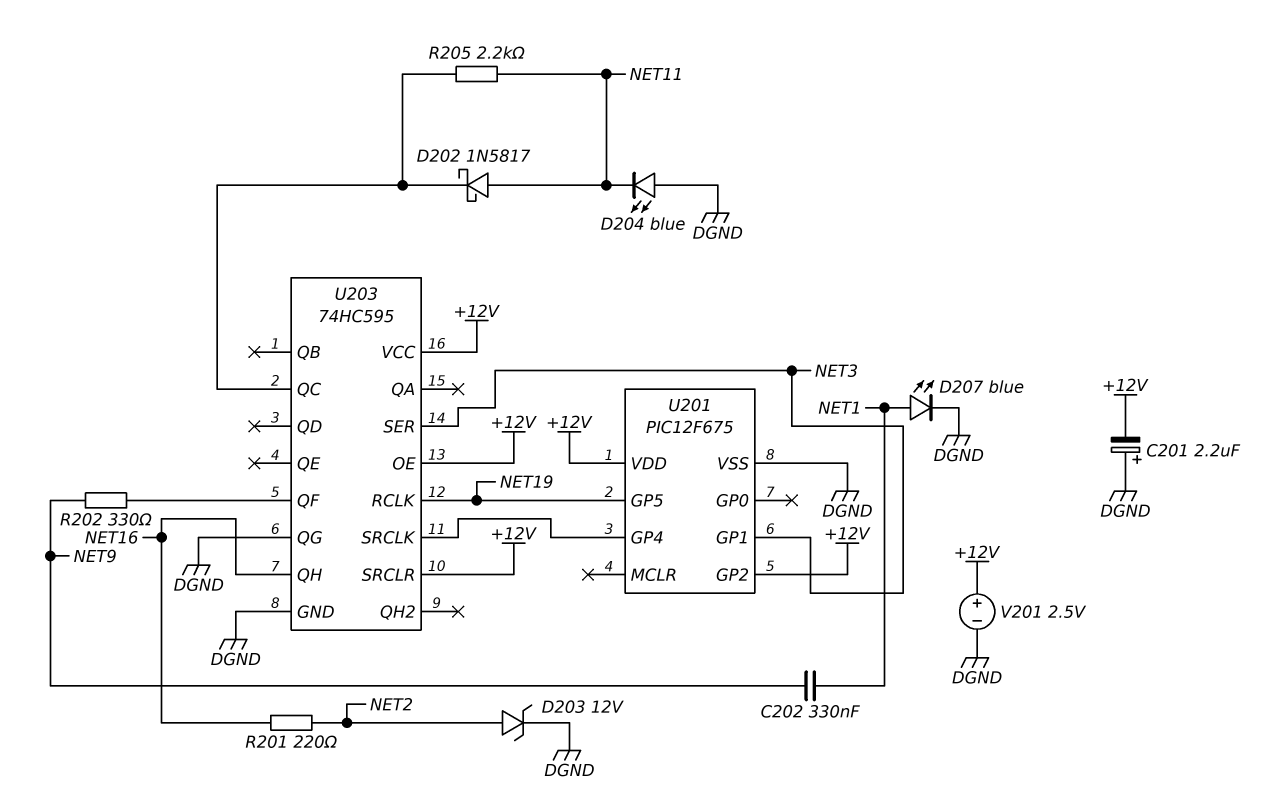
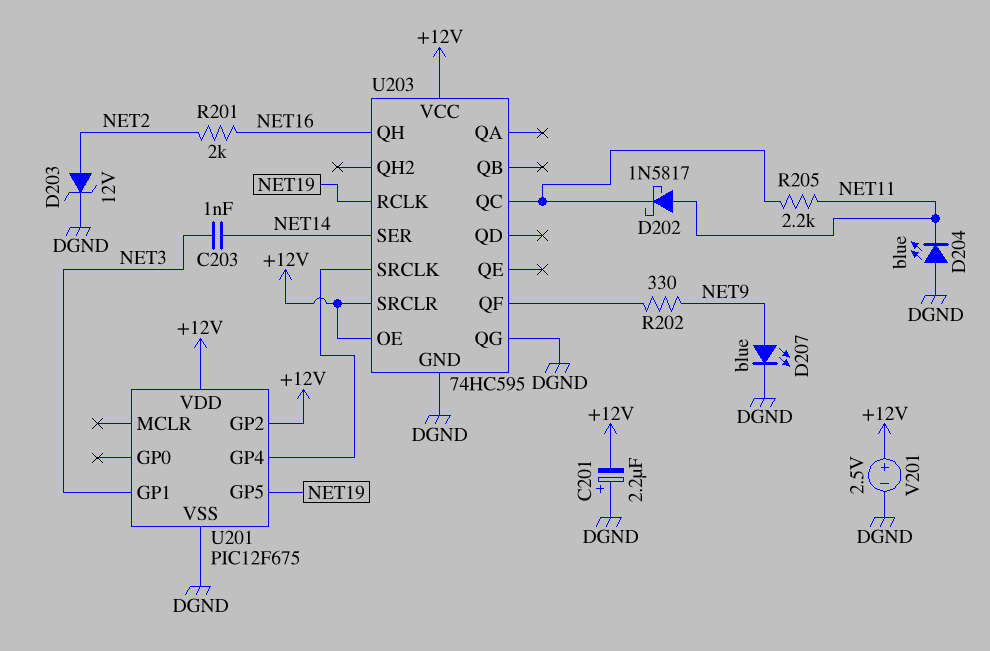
C202: 330nF (NET1, NET9) -> none
C203: none -> 1nF (NET3, NET14)
D207: LED blue (A NET1, K DGND) -> LED blue (A NET9, K DGND)
R201: 220 (NET2, NET16) -> 2k (NET2, NET16)
U203 pin SER: NET3 -> NET14

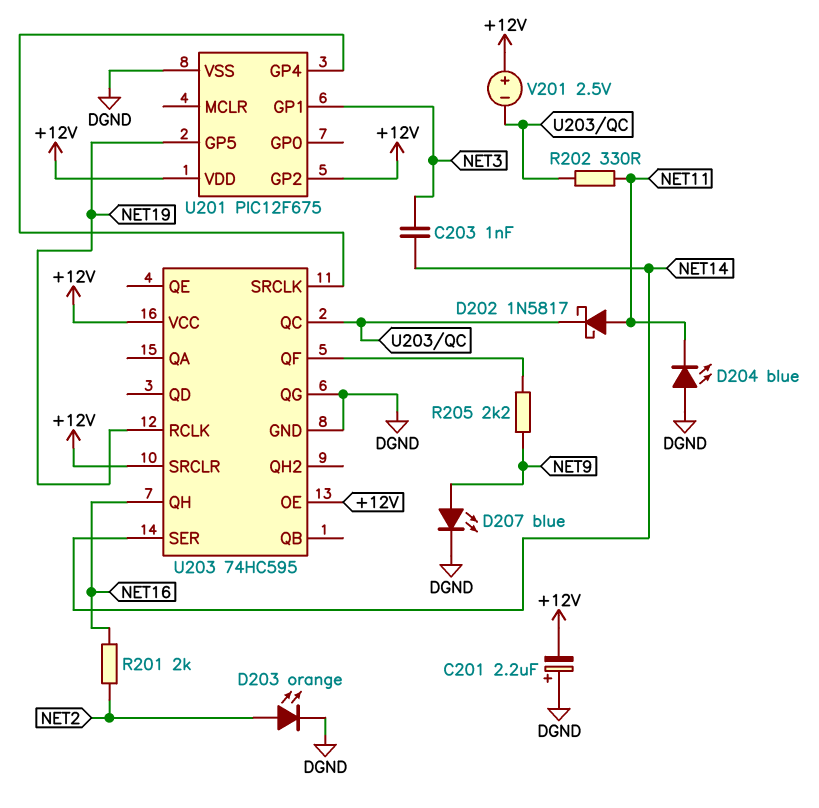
D203: zener 12V (A NET2, K DGND) -> LED orange (A NET2, K DGND)
R202: 330 (NET9, U203/QF) -> 330 (NET11, U203/QC)
R205: 2.2k (NET11, U203/QC) -> 2.2k (NET9, U203/QF)
V201: 2.5V (plus +12V, minus DGND) -> 2.5V (plus +12V, minus U203/QC)

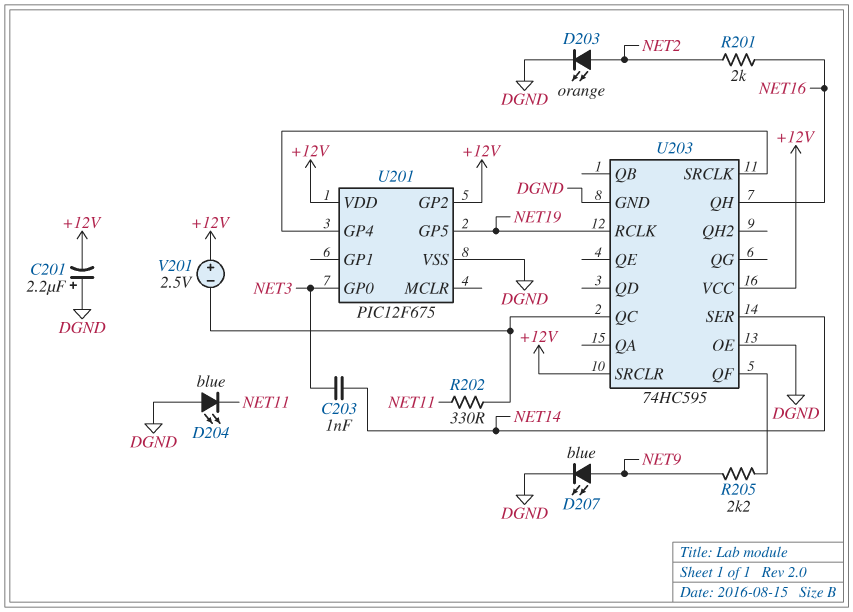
D202: schottky 1N5817 (A NET11, K U203/QC) -> none
U201 pin GP0: none -> NET3
U201 pin GP1: NET3 -> none
U203 pin OE: +12V -> DGND
U203 pin QG: DGND -> none

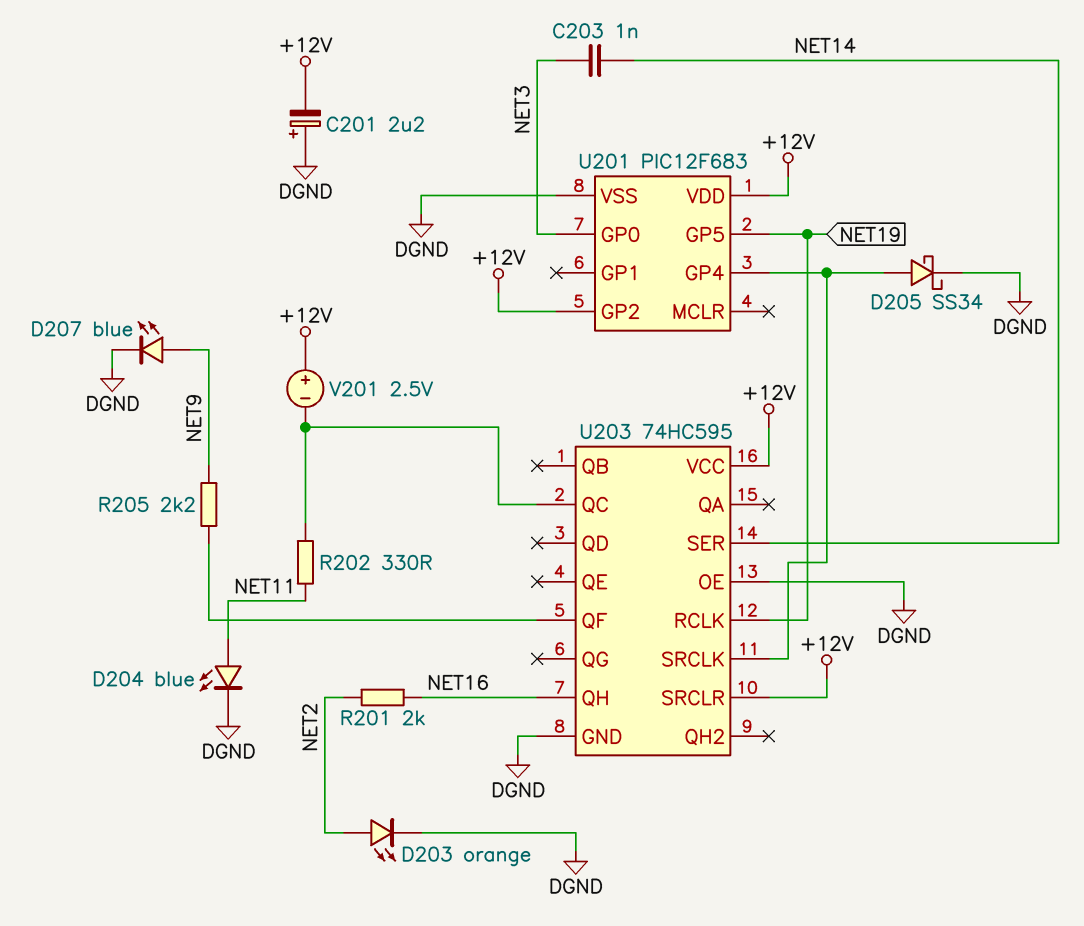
D204: LED blue (A DGND, K NET11) -> LED blue (A NET11, K DGND)
D205: none -> schottky SS34 (A U201/GP4, K DGND)
U201: PIC12F675 -> PIC12F683

